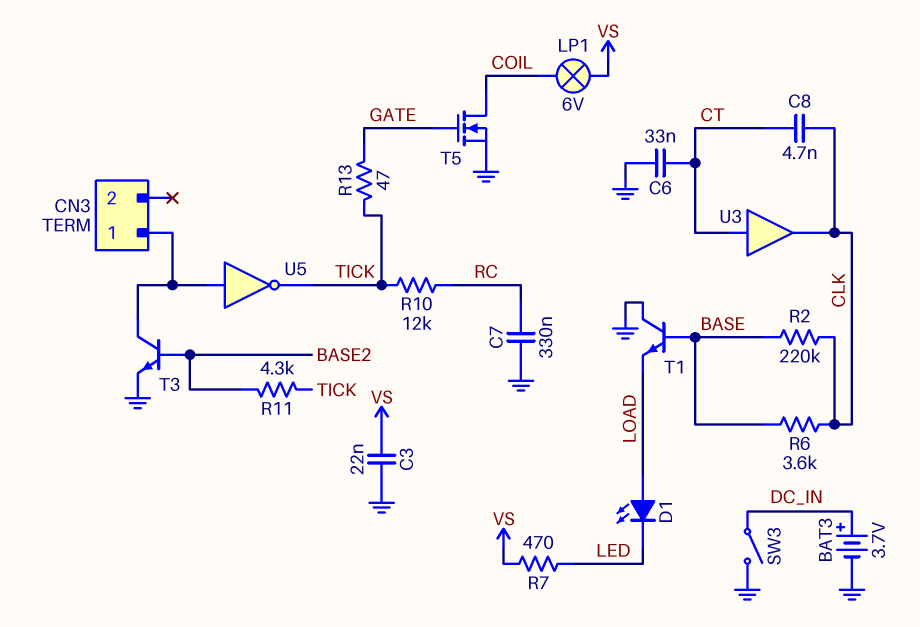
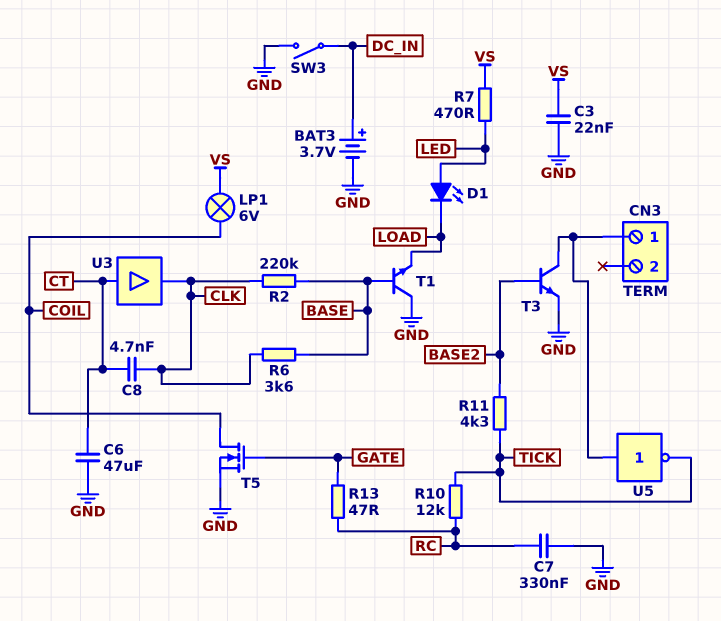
C6: 33nF (CT, GND) -> 47uF (CT, GND)
D1: LED (A LOAD, K LED) -> LED (A LED, K LOAD)
R13: 47 (GATE, TICK) -> 47 (GATE, RC)

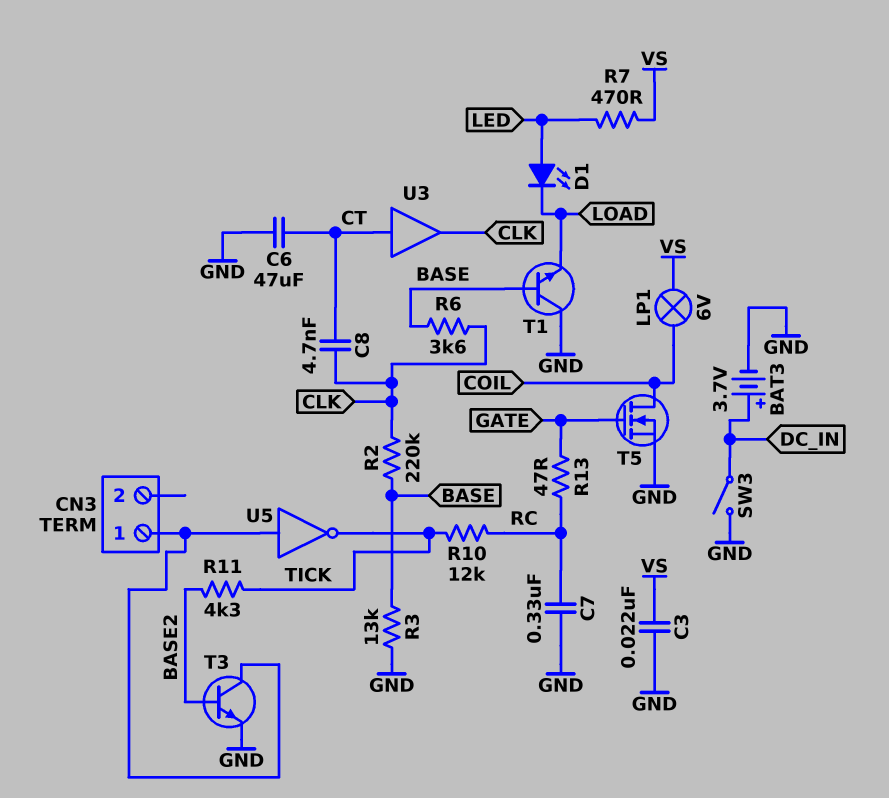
R3: none -> 13k (BASE, GND)

